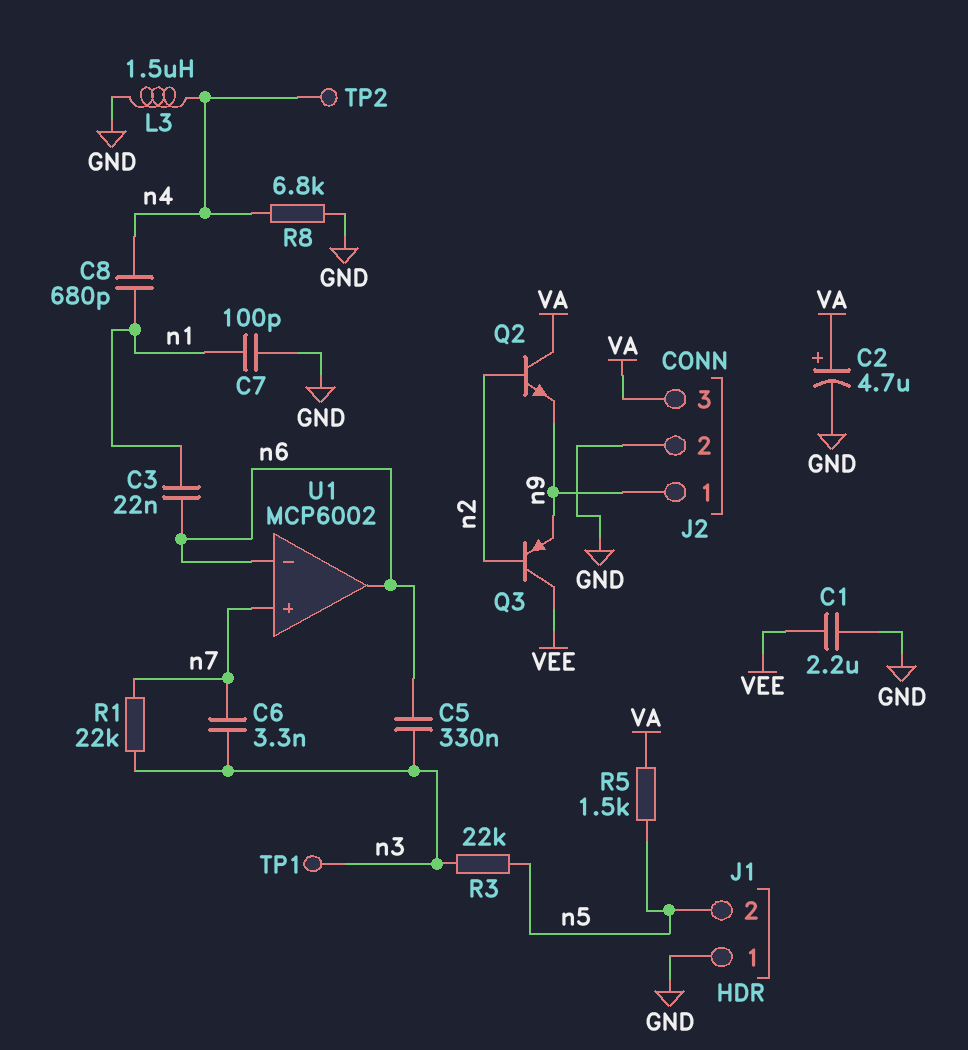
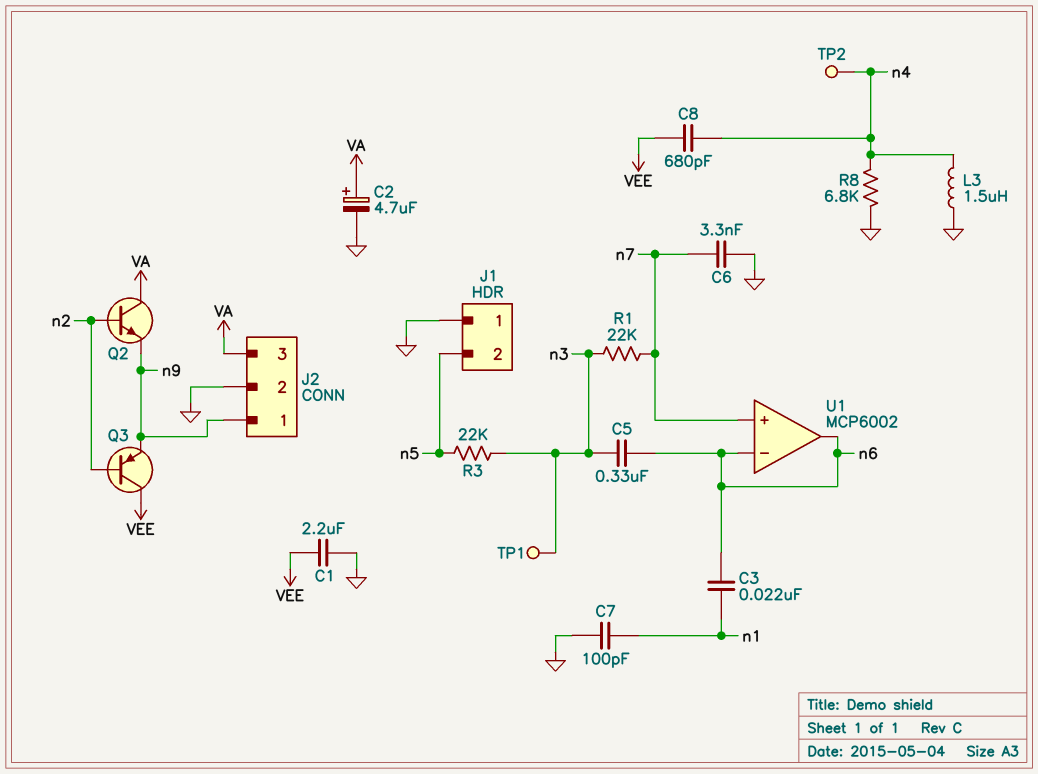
C6: 3.3nF (n3, n7) -> 3.3nF (GND, n7)
C8: 680pF (n1, n4) -> 680pF (VEE, n4)
R5: 1.5k (VA, n5) -> none

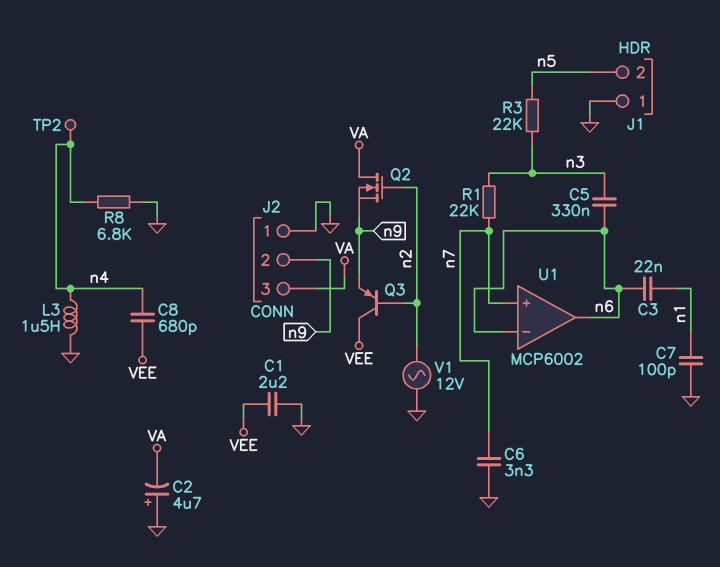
C2: 4.7uF (plus VA, minus GND) -> 4.7uF (plus GND, minus VA)
J2 pin 1: n9 -> GND
J2 pin 2: GND -> n9
Q2: NPN (B n2, C VA, E n9) -> NMOS (G n2, D VA, S n9)
TP1: test point (n3) -> none
V1: none -> AC 12V (GND, n2)

